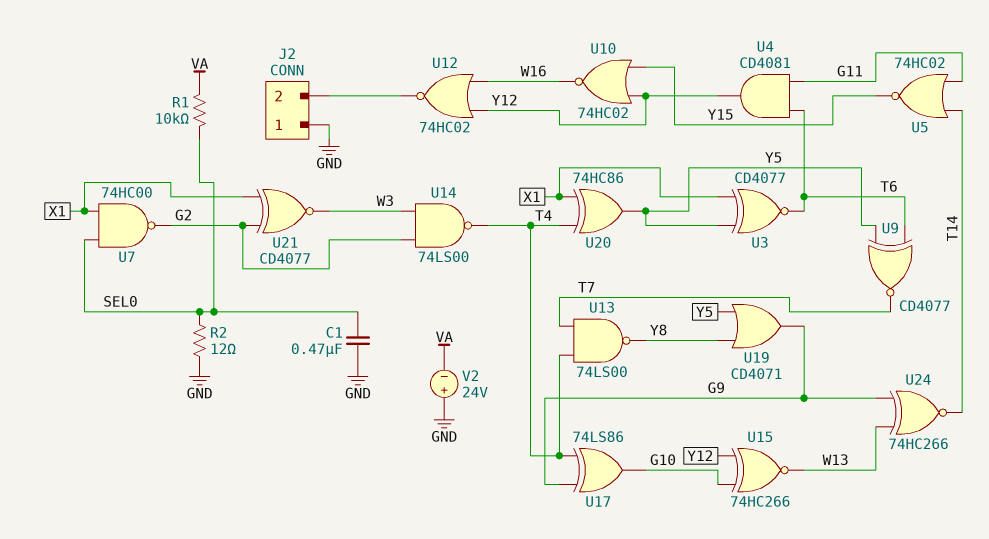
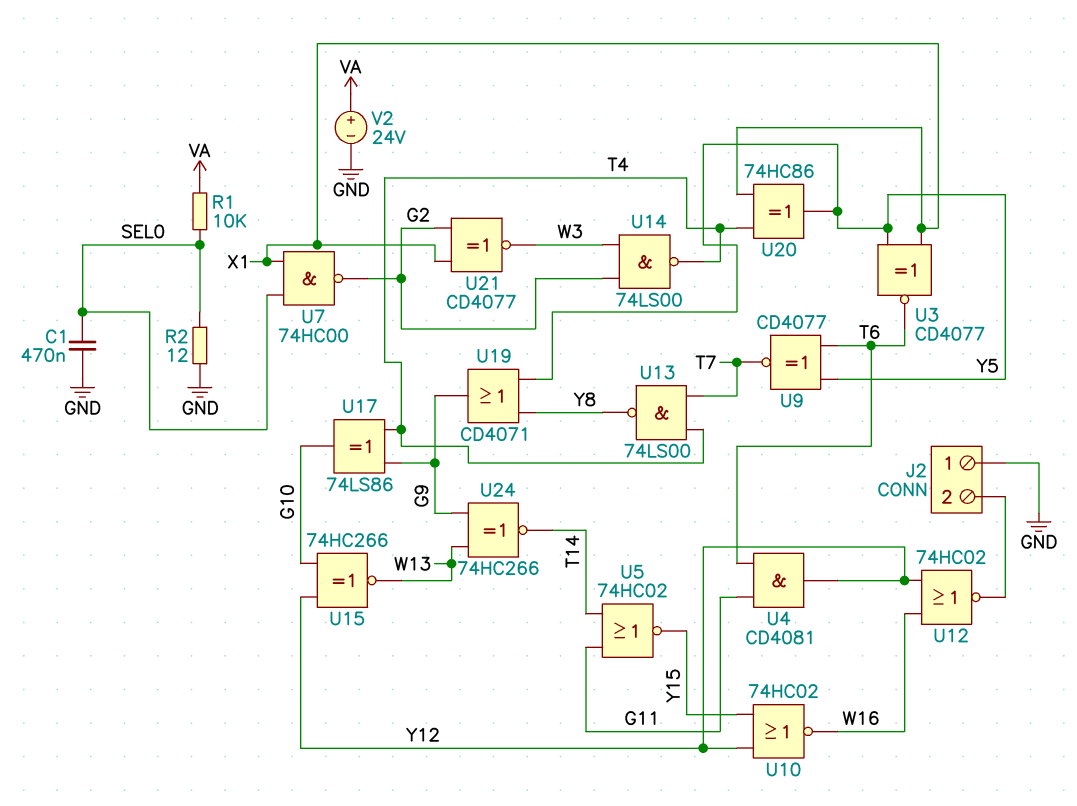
V2: 24V (plus GND, minus VA) -> 24V (plus VA, minus GND)

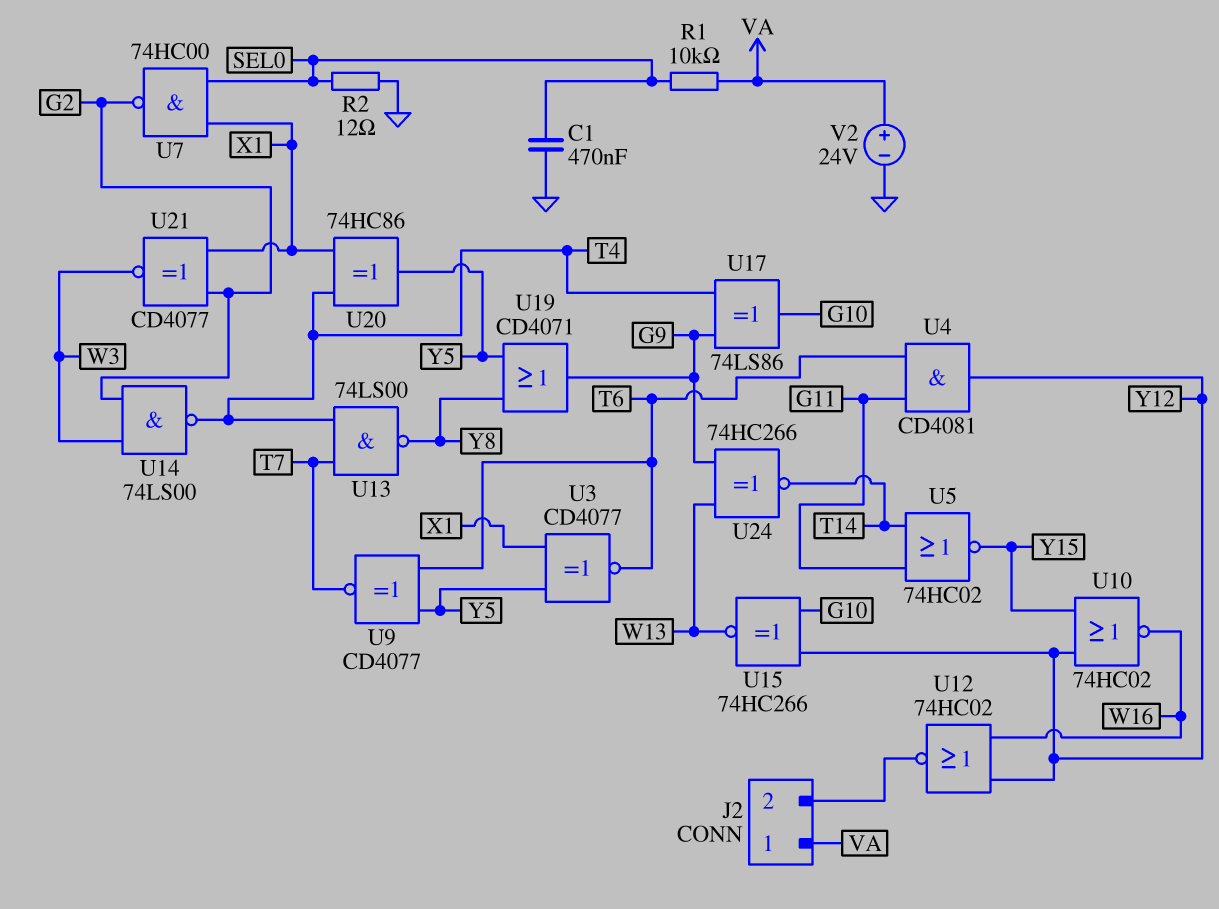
J2 pin 1: GND -> VA

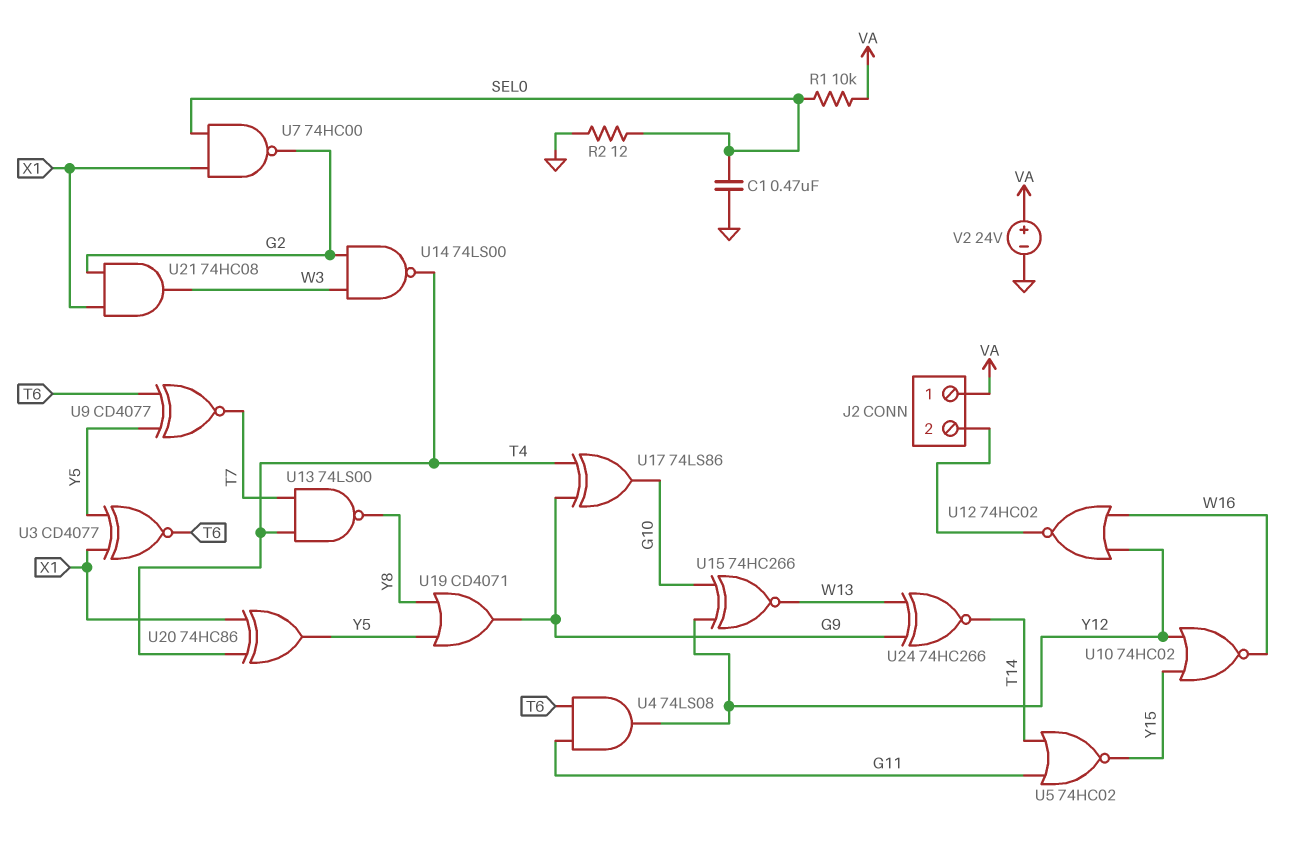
U4: AND CD4081 (in G11, in T6, out Y12) -> AND 74LS08 (in G11, in T6, out Y12)
U21: XNOR CD4077 (in G2, in X1, out W3) -> AND 74HC08 (in G2, in X1, out W3)

